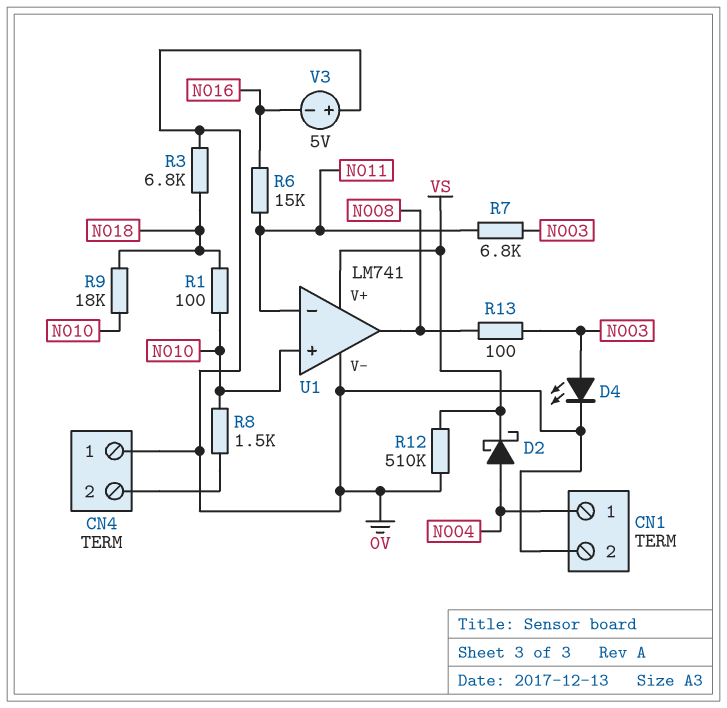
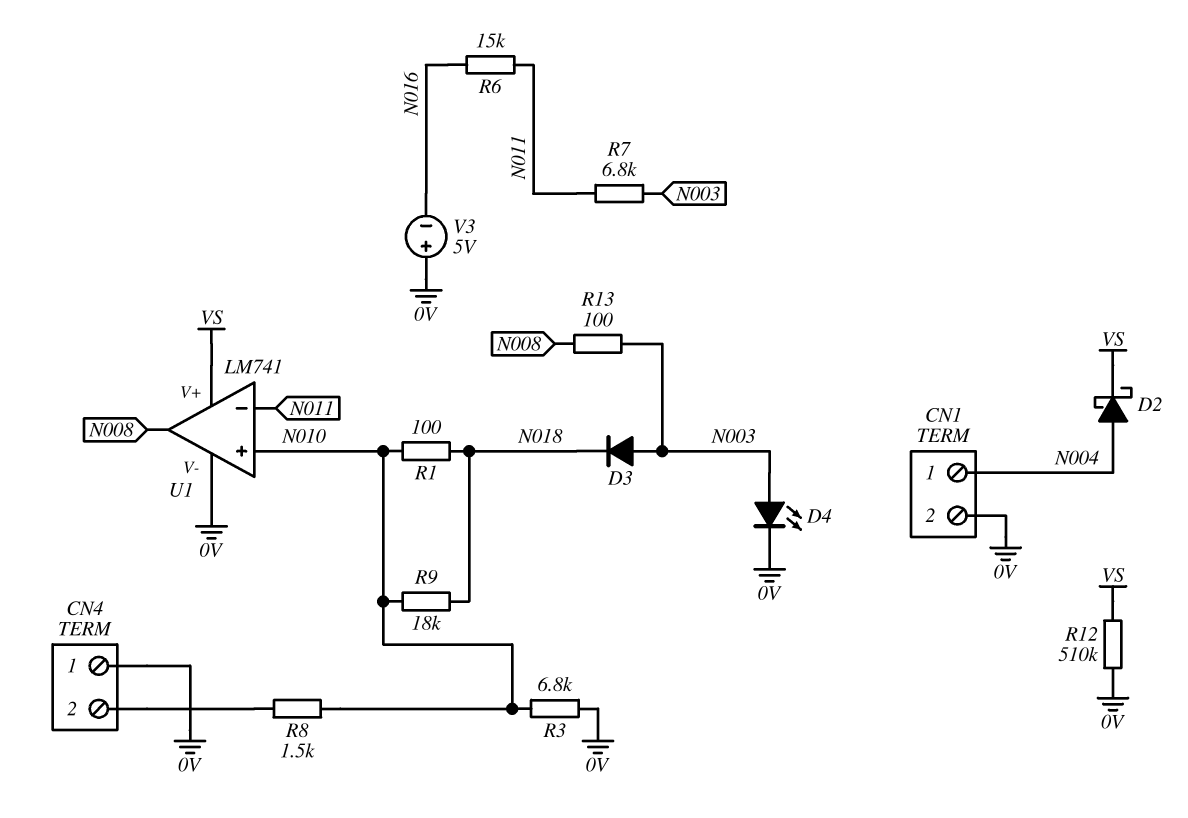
D3: none -> diode (A N003, K N018)
R3: 6.8k (0V, N018) -> 6.8k (0V, N010)

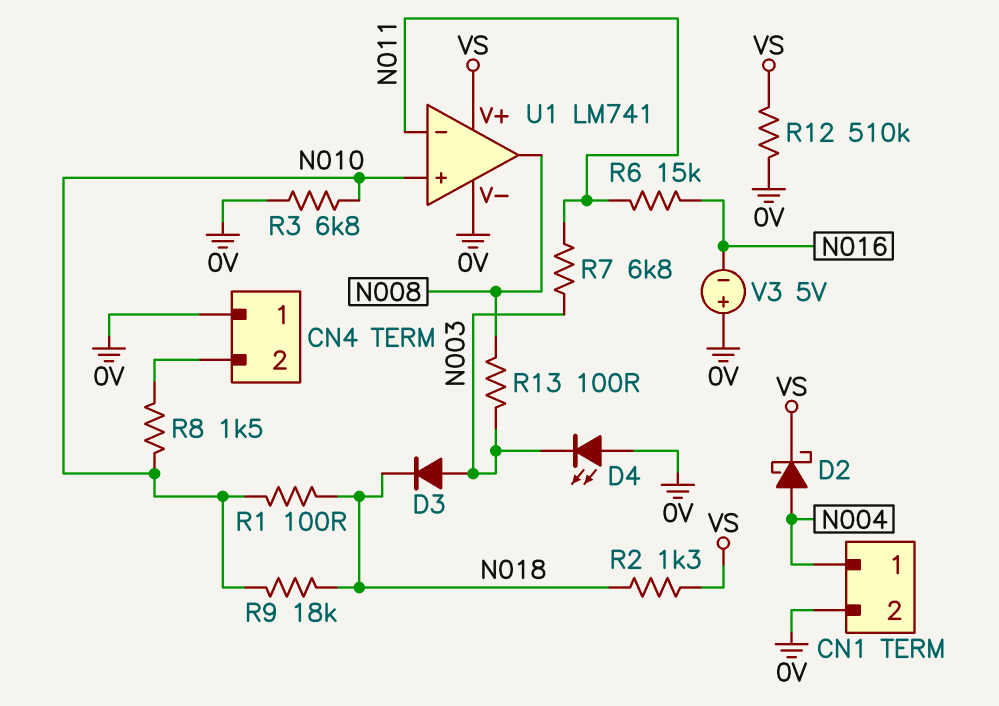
D4: LED (A N003, K 0V) -> LED (A 0V, K N003)
R2: none -> 1.3k (N018, VS)

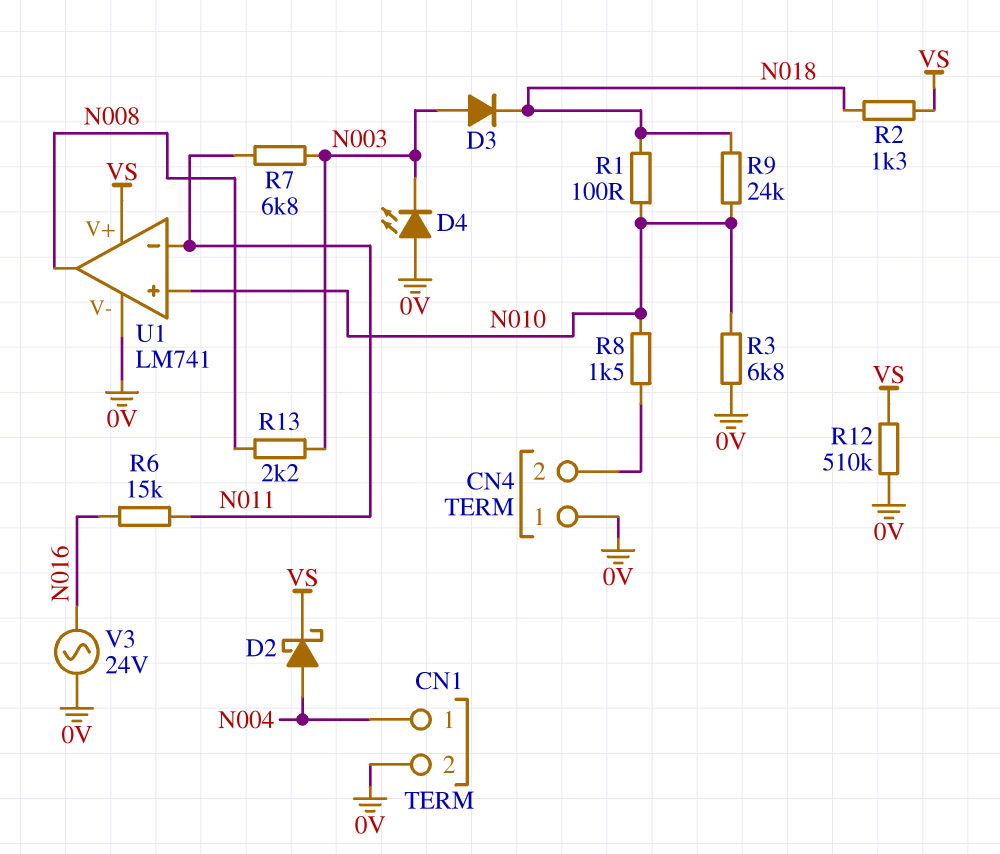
R9: 18k (N010, N018) -> 24k (N010, N018)
R13: 100 (N003, N008) -> 2.2k (N003, N008)
V3: 5V (plus 0V, minus N016) -> AC 24V (0V, N016)

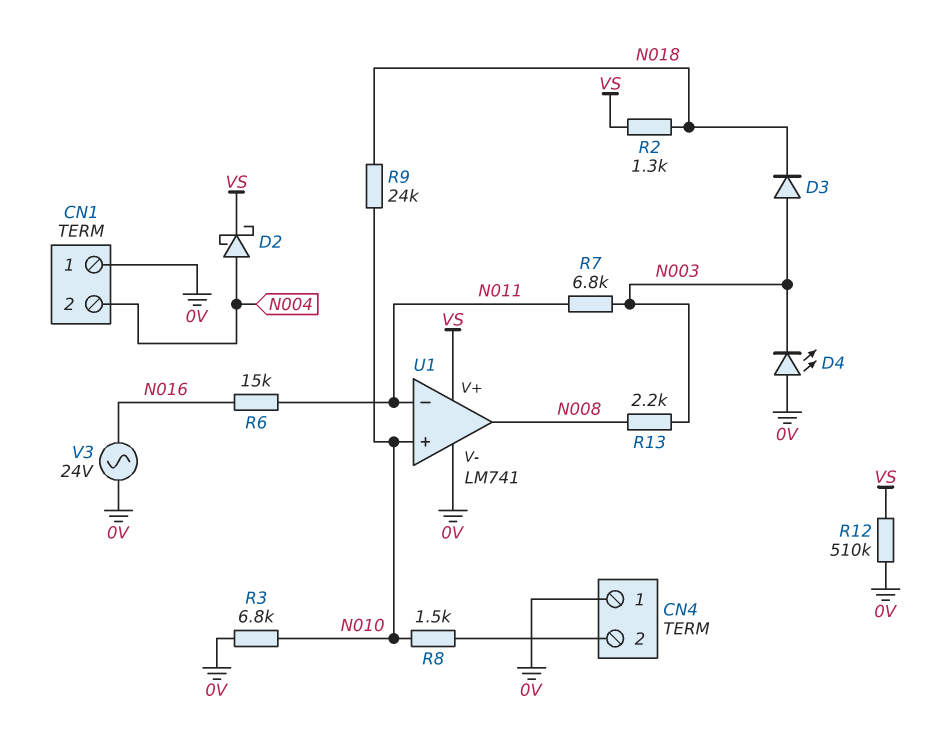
CN1 pin 1: N004 -> 0V
CN1 pin 2: 0V -> N004
R1: 100 (N010, N018) -> none

